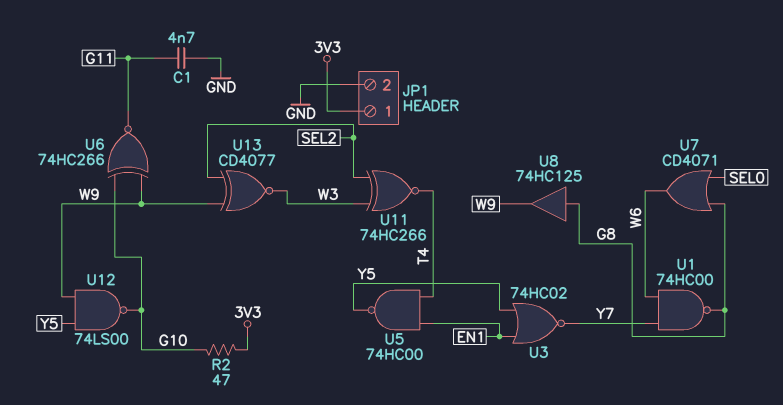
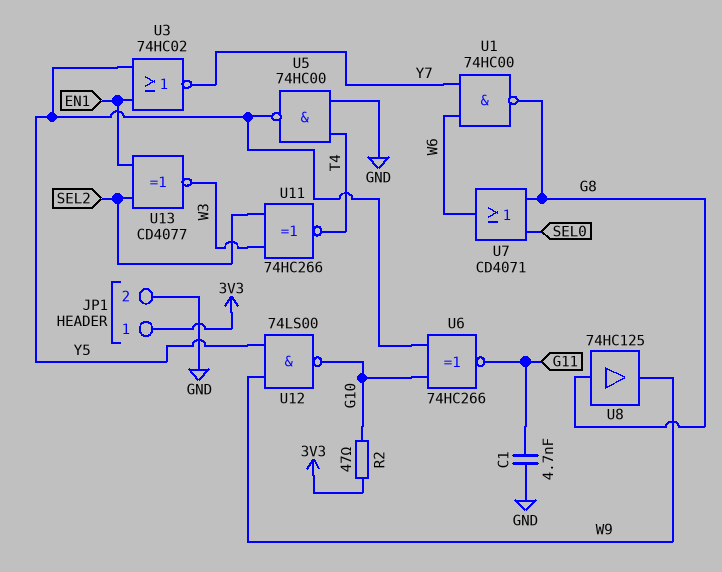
U5: NAND 74HC00 (in EN1, in T4, out Y5) -> NAND 74HC00 (in GND, in T4, out Y5)
U6: XNOR 74HC266 (in G10, in W9, out G11) -> XNOR 74HC266 (in G10, in Y5, out G11)
U13: XNOR CD4077 (in SEL2, in W9, out W3) -> XNOR CD4077 (in EN1, in SEL2, out W3)

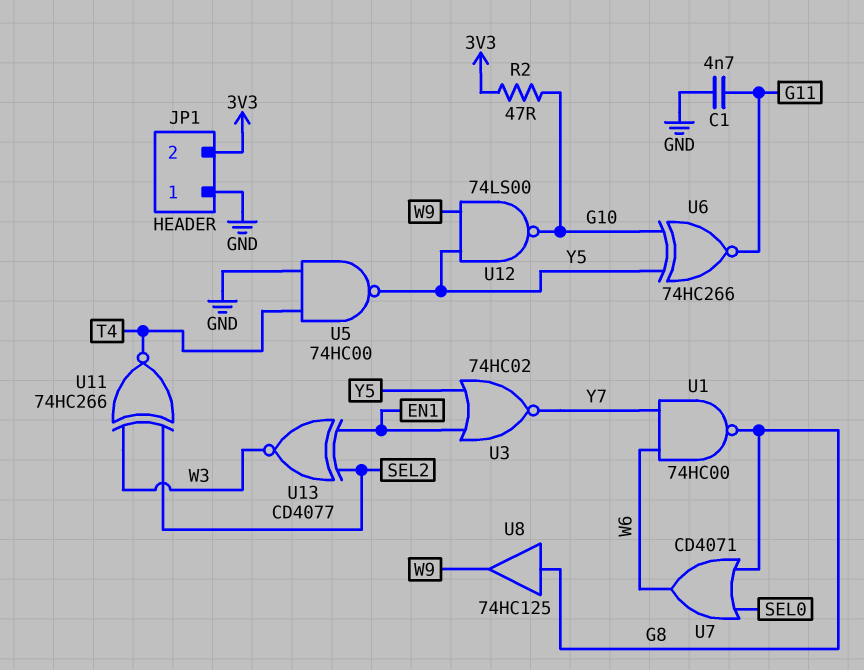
JP1 pin 1: 3V3 -> GND
JP1 pin 2: GND -> 3V3

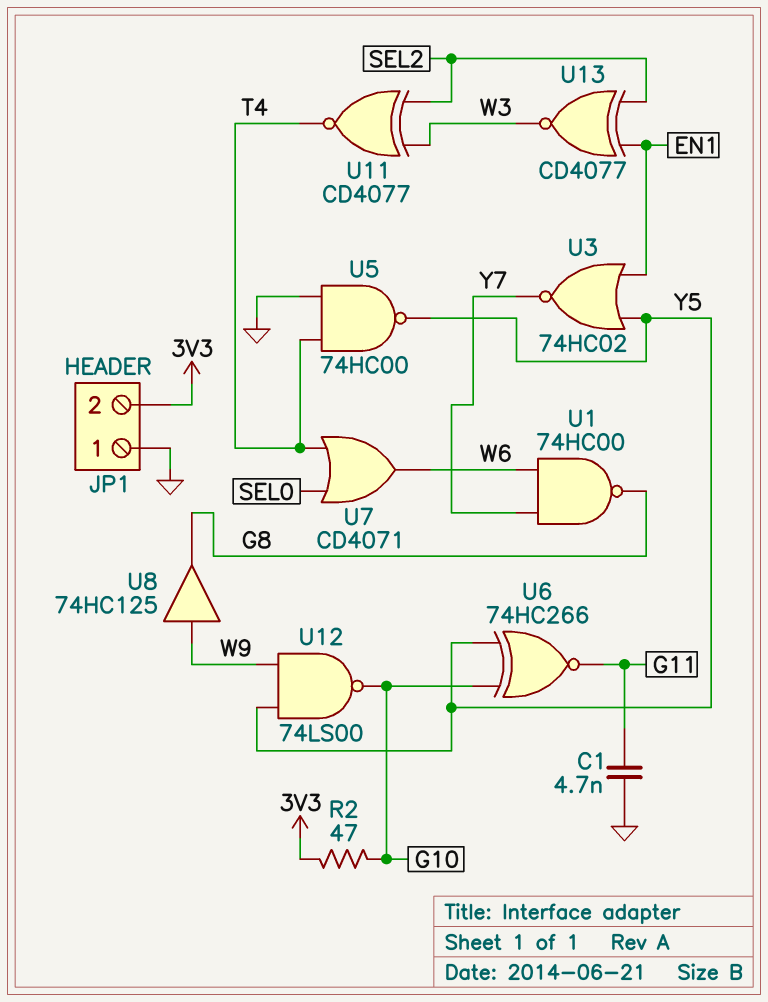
U7: OR CD4071 (in G8, in SEL0, out W6) -> OR CD4071 (in SEL0, in T4, out W6)
U8: buffer 74HC125 (in G8, out W9) -> buffer 74HC125 (in W9, out G8)
U11: XNOR 74HC266 (in SEL2, in W3, out T4) -> XNOR CD4077 (in SEL2, in W3, out T4)

